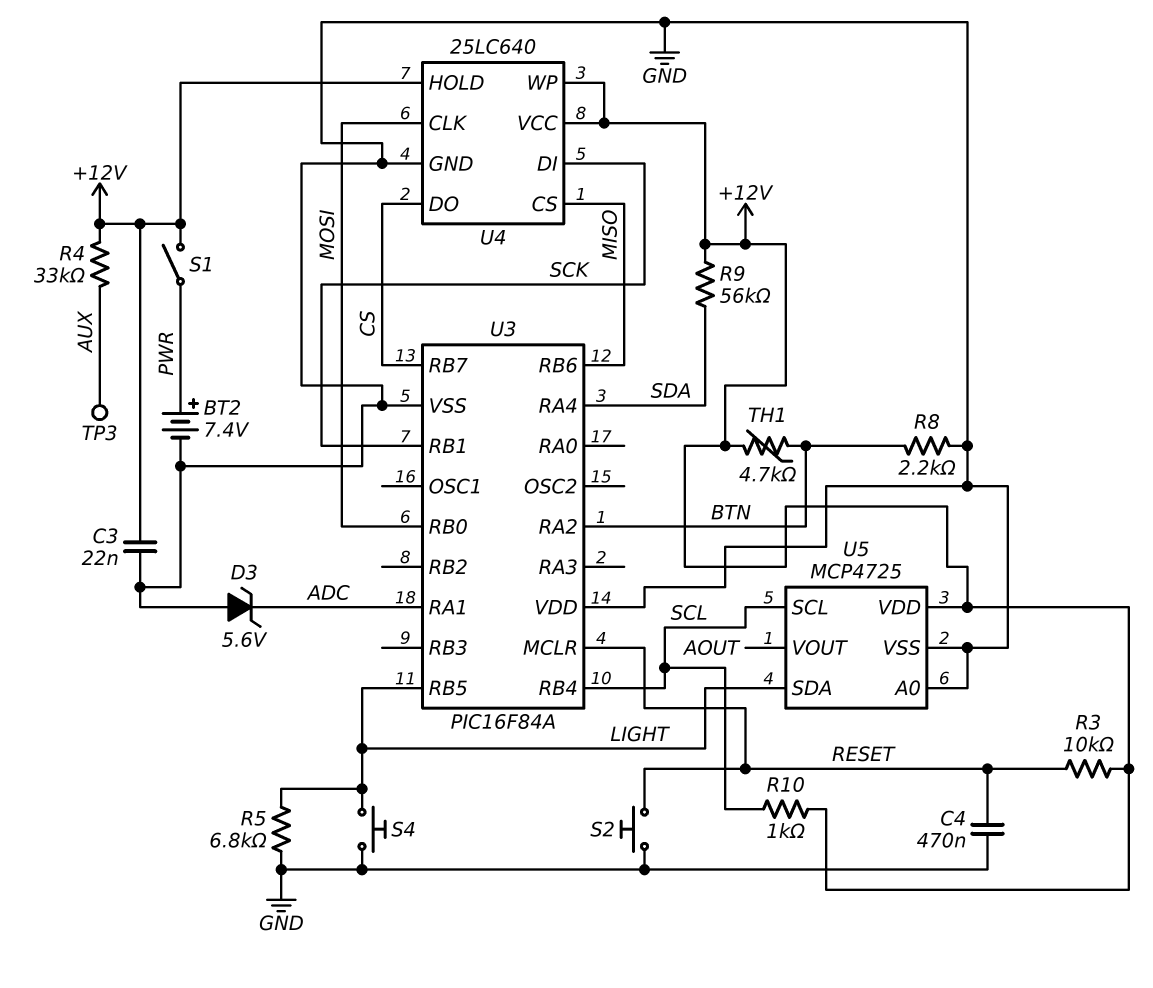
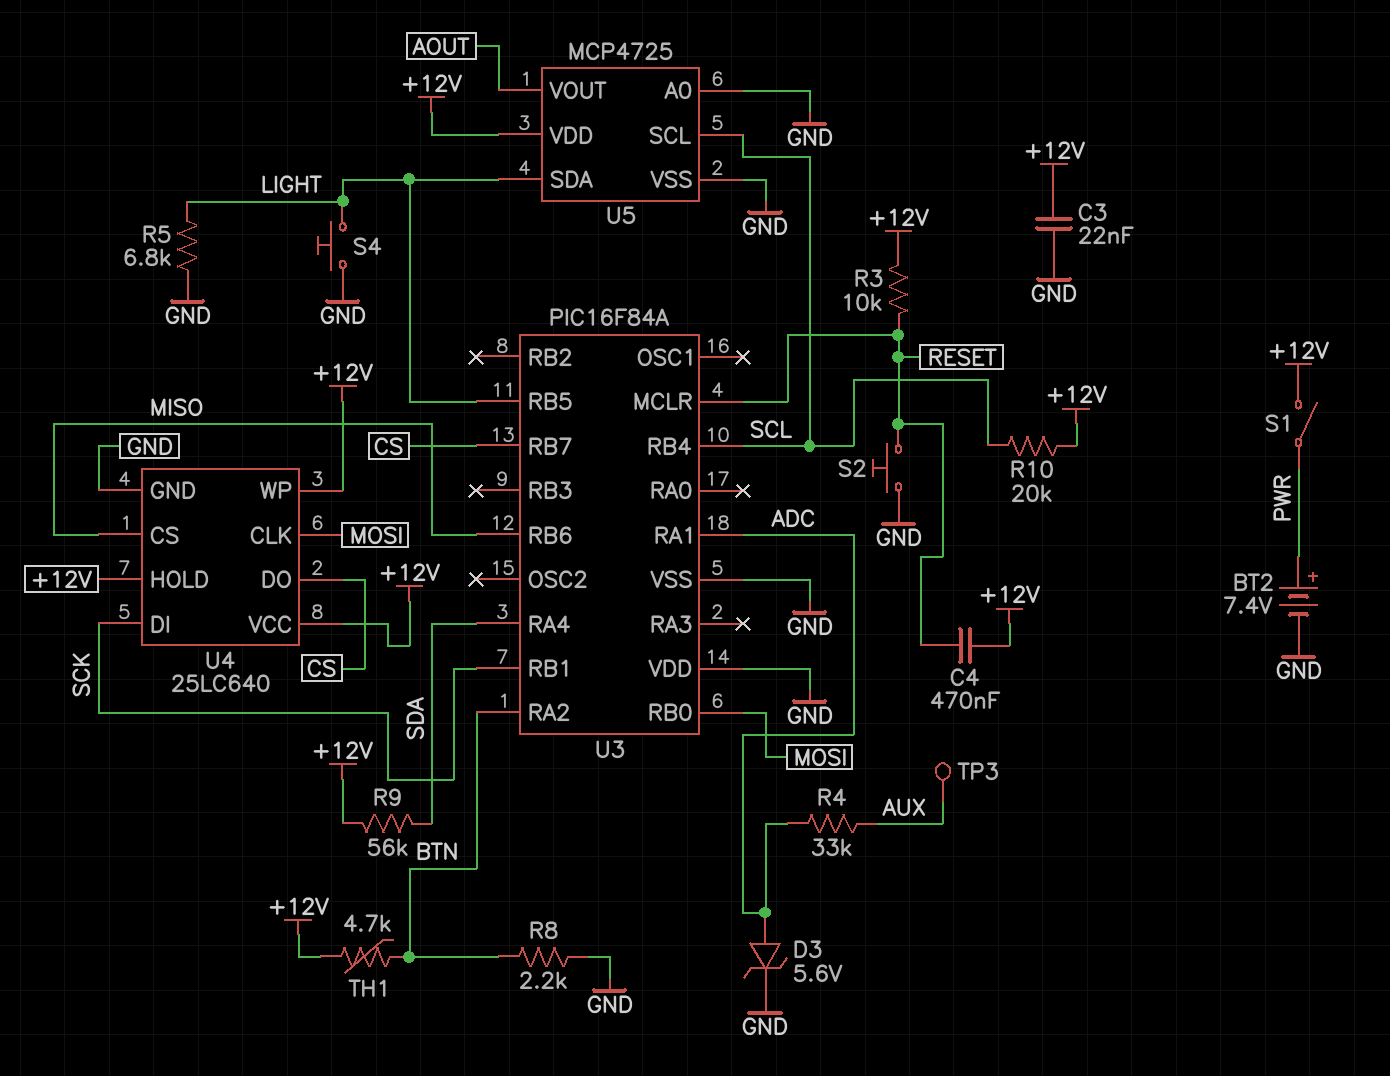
C4: 470nF (GND, RESET) -> 470nF (+12V, RESET)
D3: zener 5.6V (A GND, K ADC) -> zener 5.6V (A ADC, K GND)
R4: 33k (+12V, AUX) -> 33k (ADC, AUX)
R10: 1k (+12V, SCL) -> 20k (+12V, SCL)

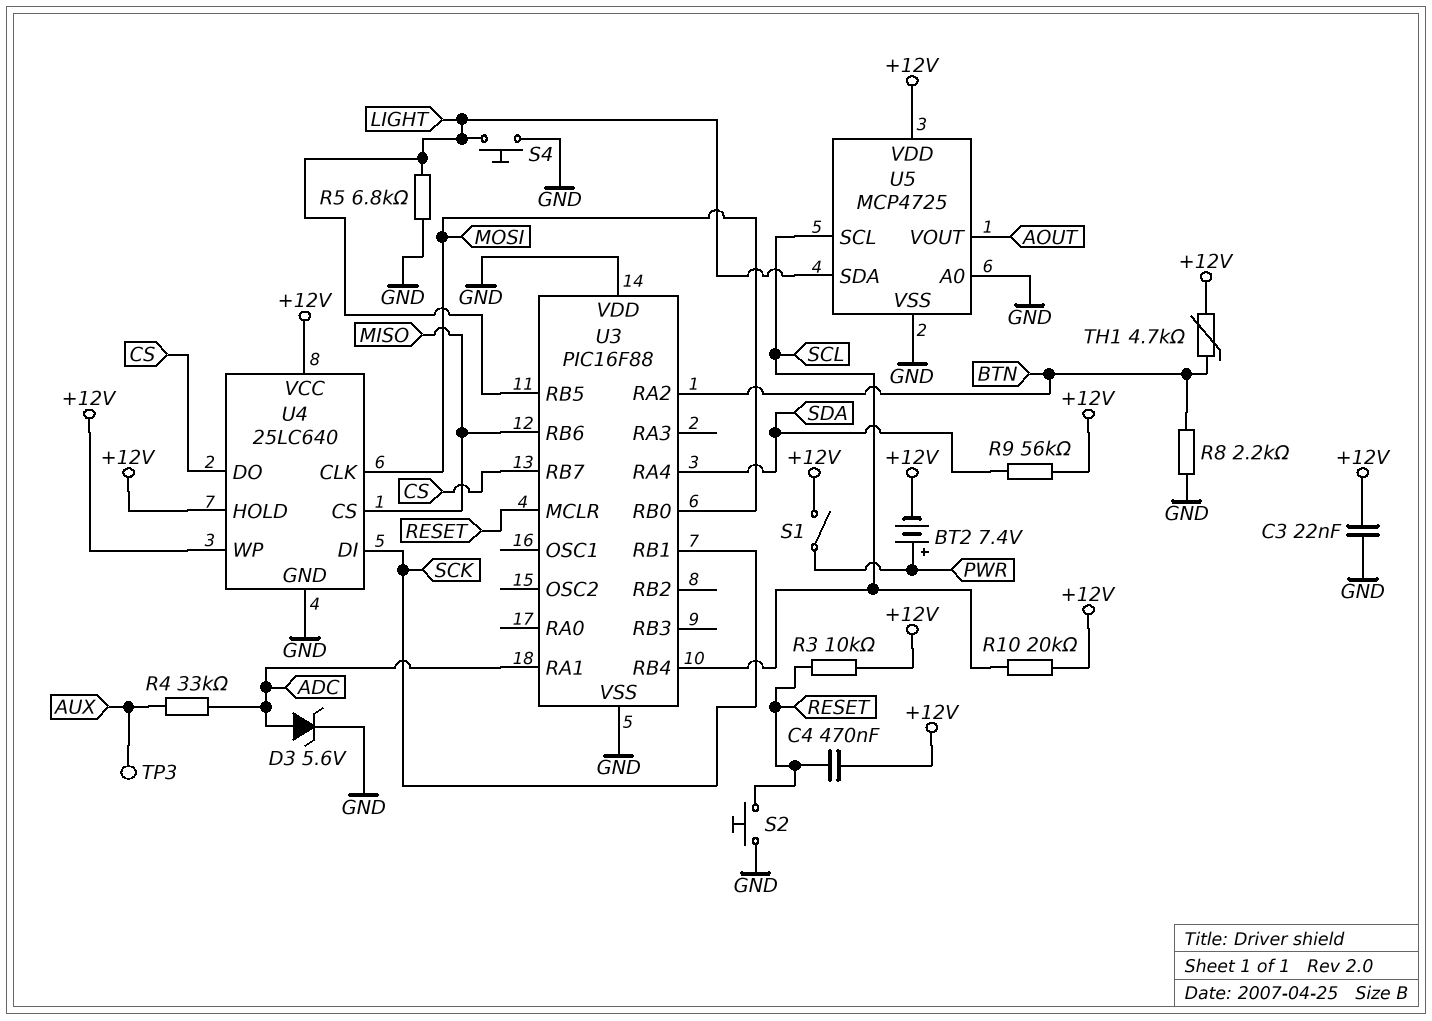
BT2: 7.4V (plus PWR, minus GND) -> 7.4V (plus PWR, minus +12V)
U3: PIC16F84A -> PIC16F88

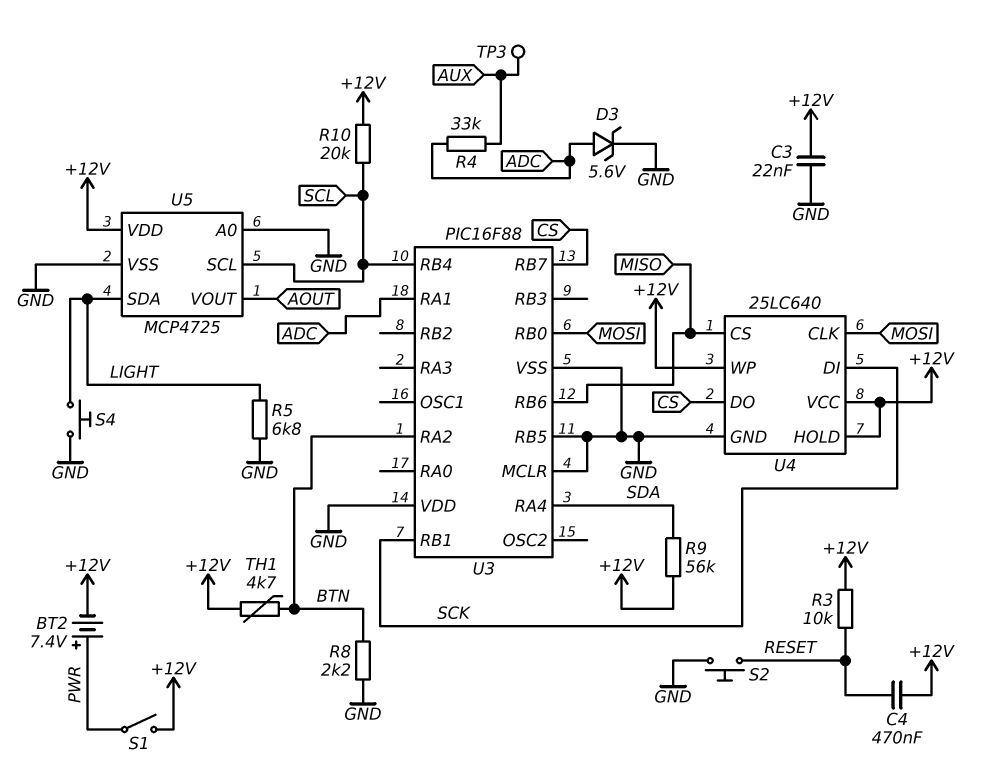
U3 pin MCLR: RESET -> GND
U3 pin RB5: LIGHT -> GND

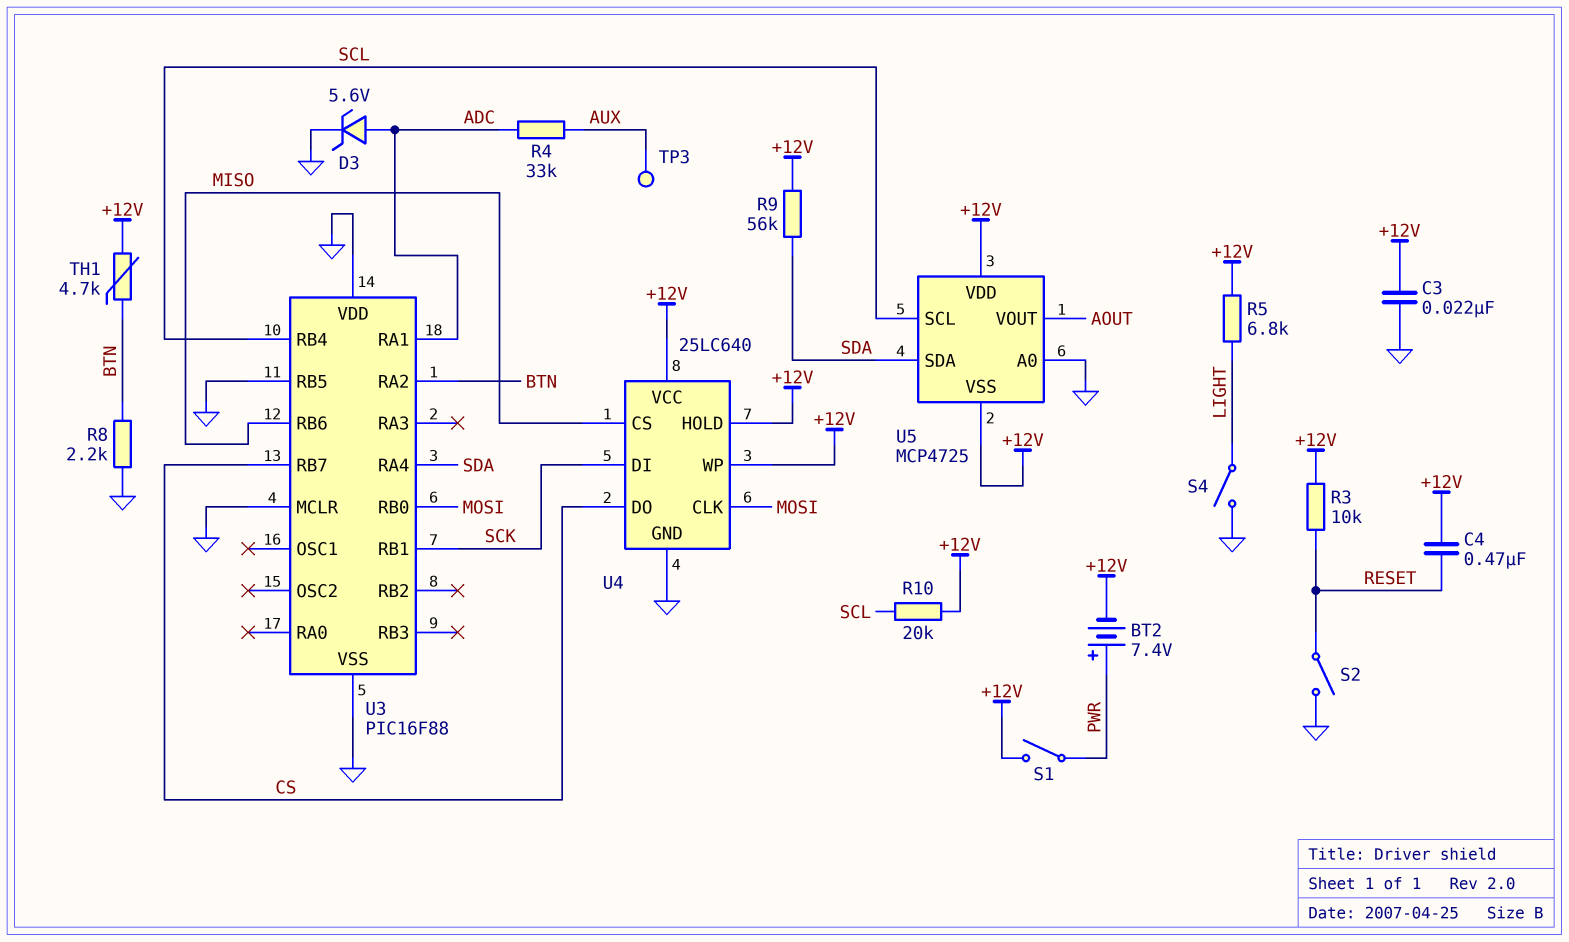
R5: 6.8k (GND, LIGHT) -> 6.8k (+12V, LIGHT)
S2: button (GND, RESET) -> switch (GND, RESET)
S4: button (GND, LIGHT) -> switch (GND, LIGHT)
U5 pin SDA: LIGHT -> SDA
U5 pin VSS: GND -> +12V

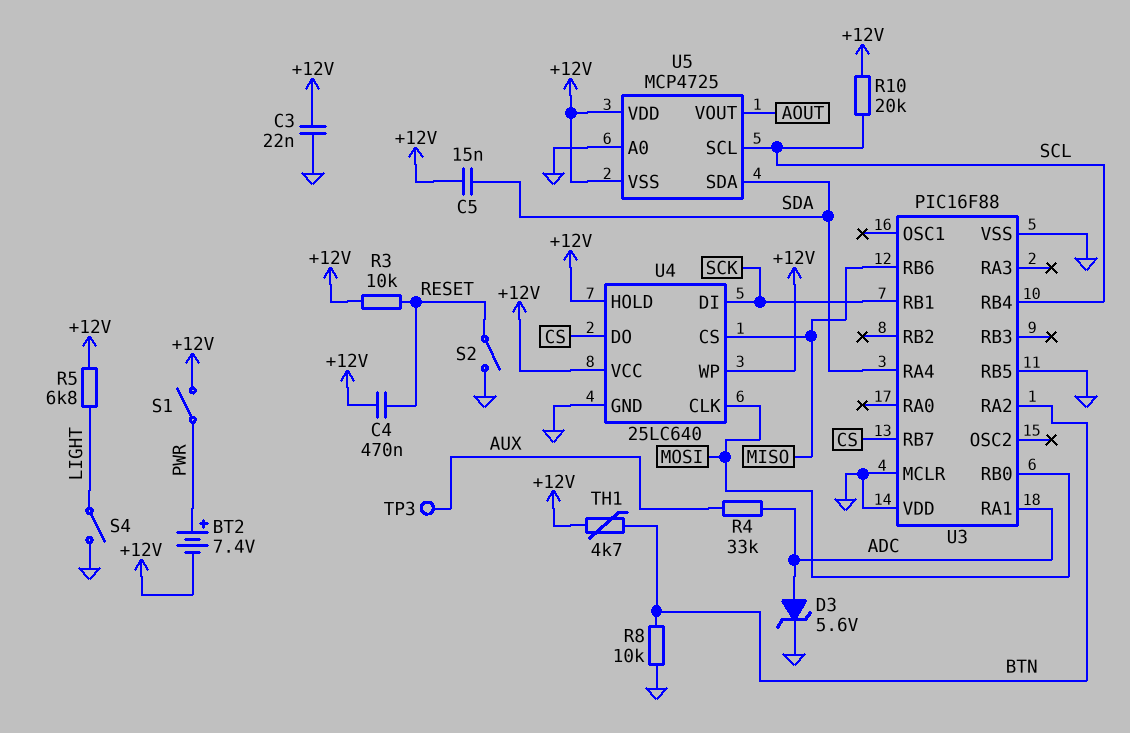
C5: none -> 15nF (+12V, SDA)
R8: 2.2k (BTN, GND) -> 10k (BTN, GND)
R9: 56k (+12V, SDA) -> none

